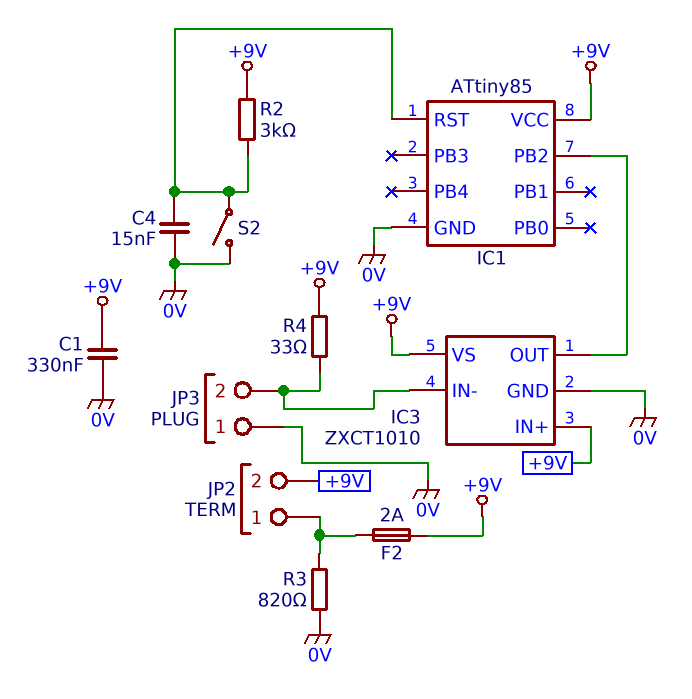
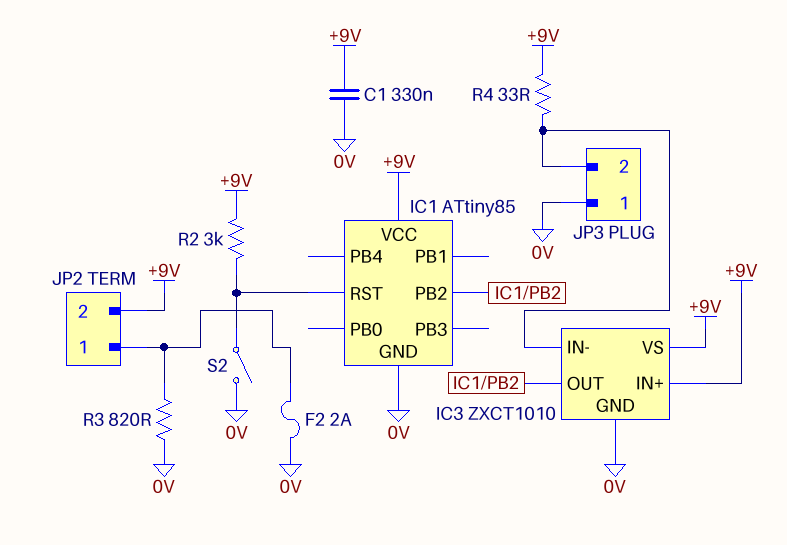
C4: 15nF (0V, IC1/RST) -> none
F2: 2A (+9V, JP2/1) -> 2A (0V, JP2/1)

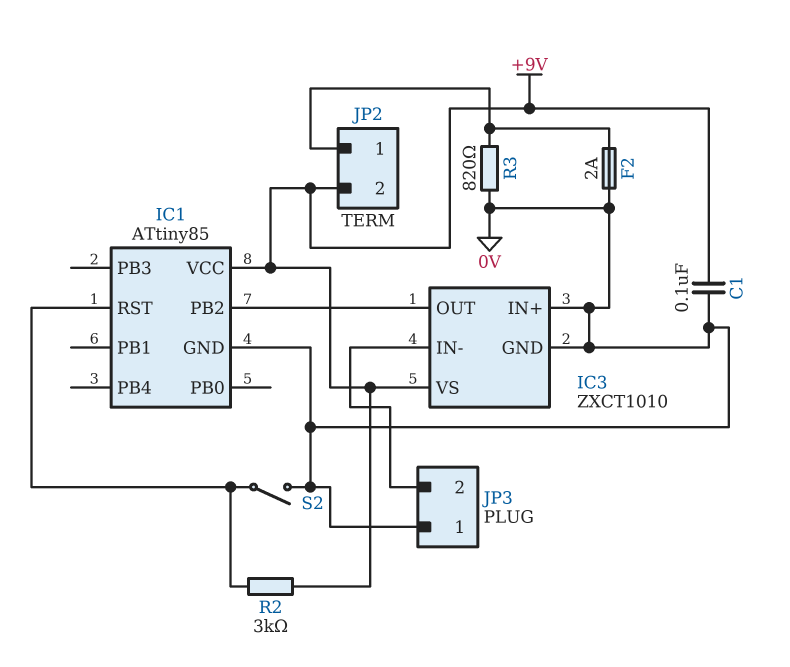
C1: 330nF (+9V, 0V) -> 100nF (+9V, 0V)
IC3 pin IN+: +9V -> 0V
R4: 33 (+9V, IC3/IN-) -> none

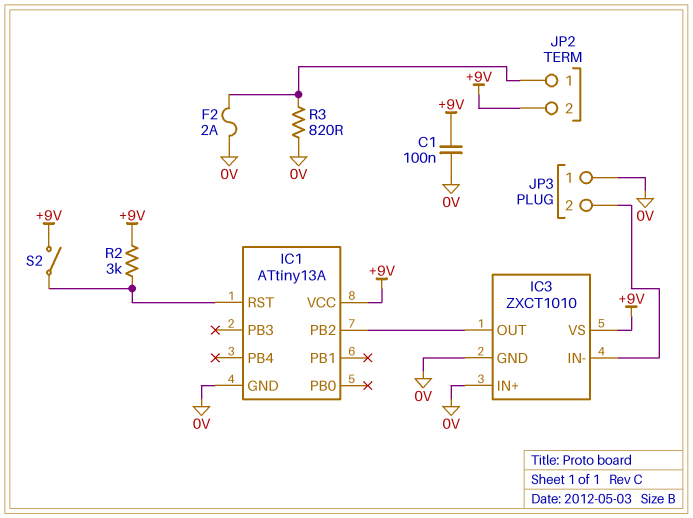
IC1: ATtiny85 -> ATtiny13A
S2: switch (0V, IC1/RST) -> switch (+9V, IC1/RST)

